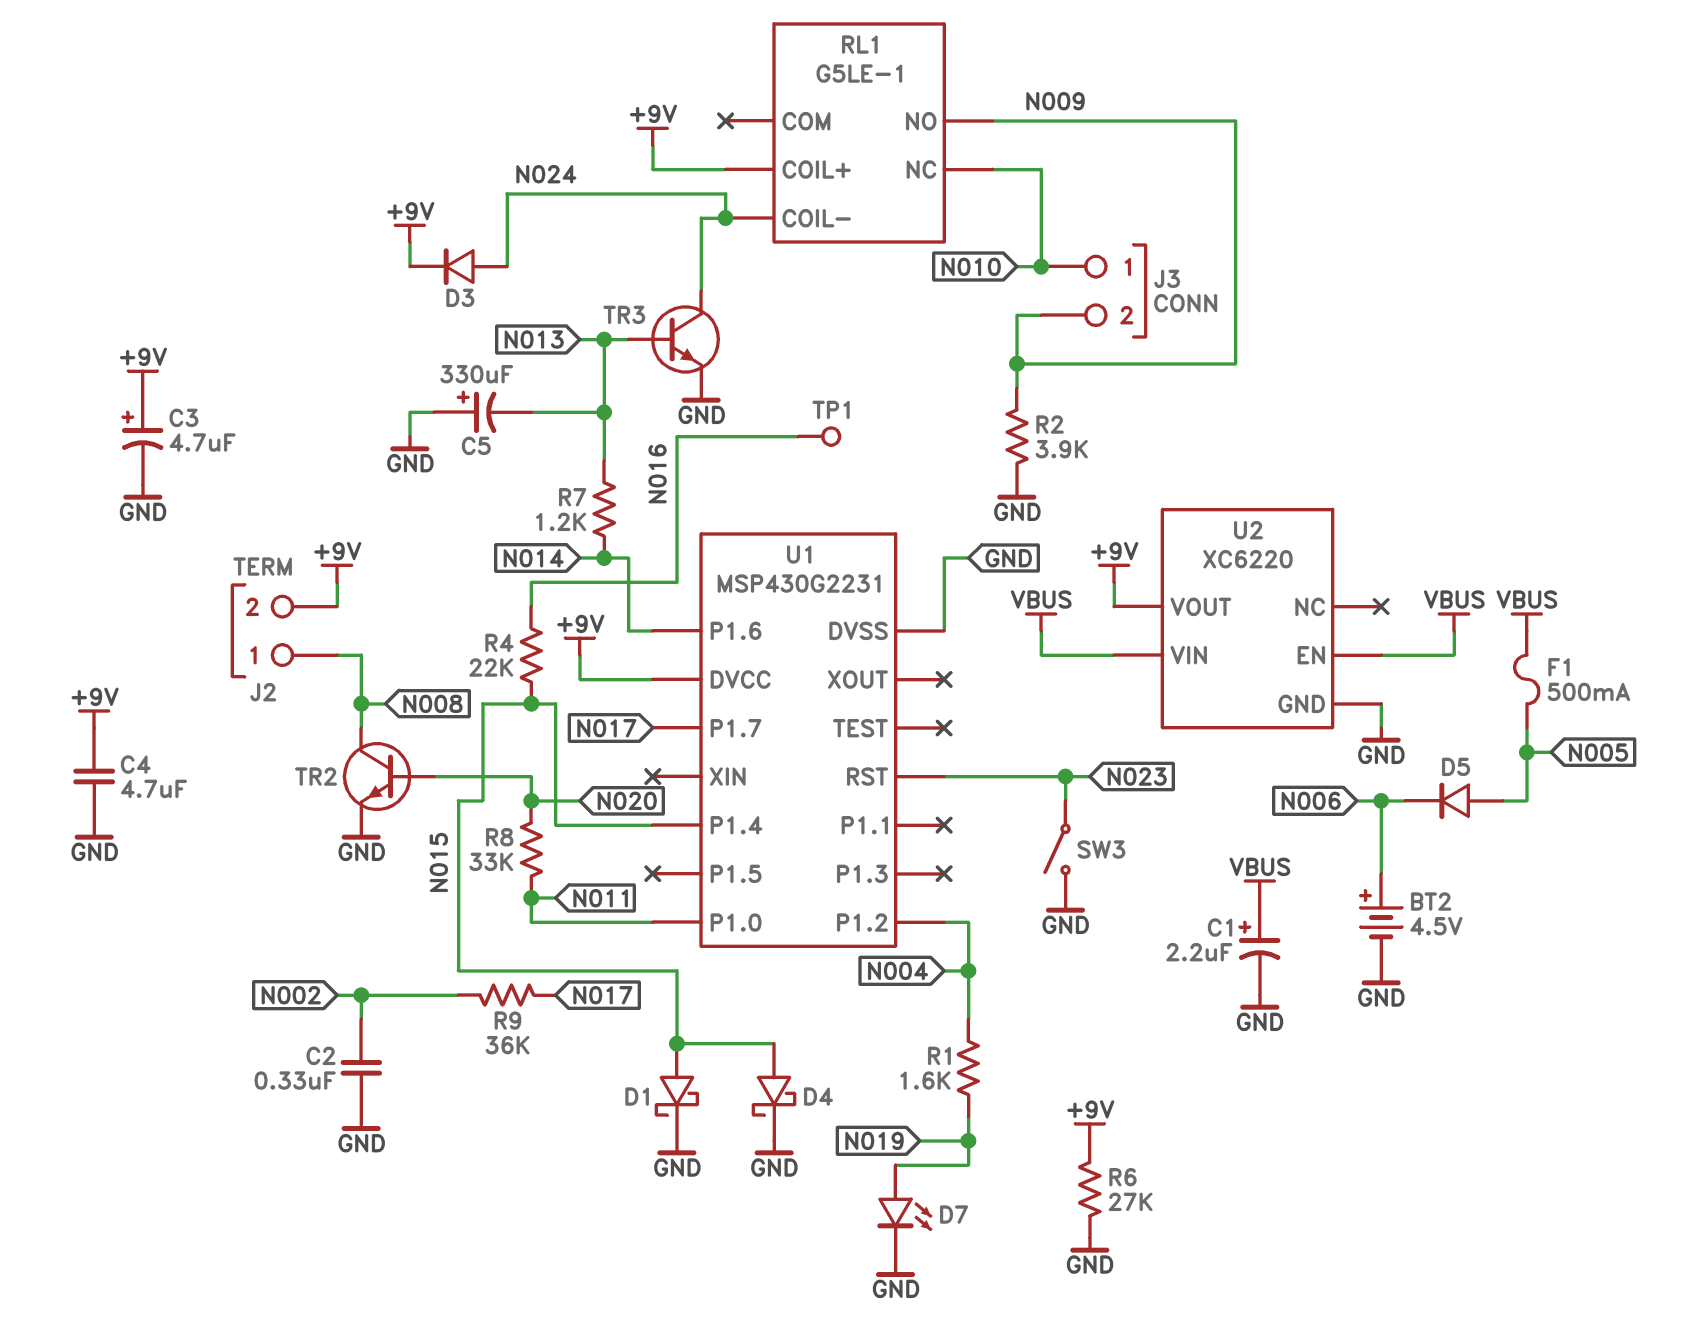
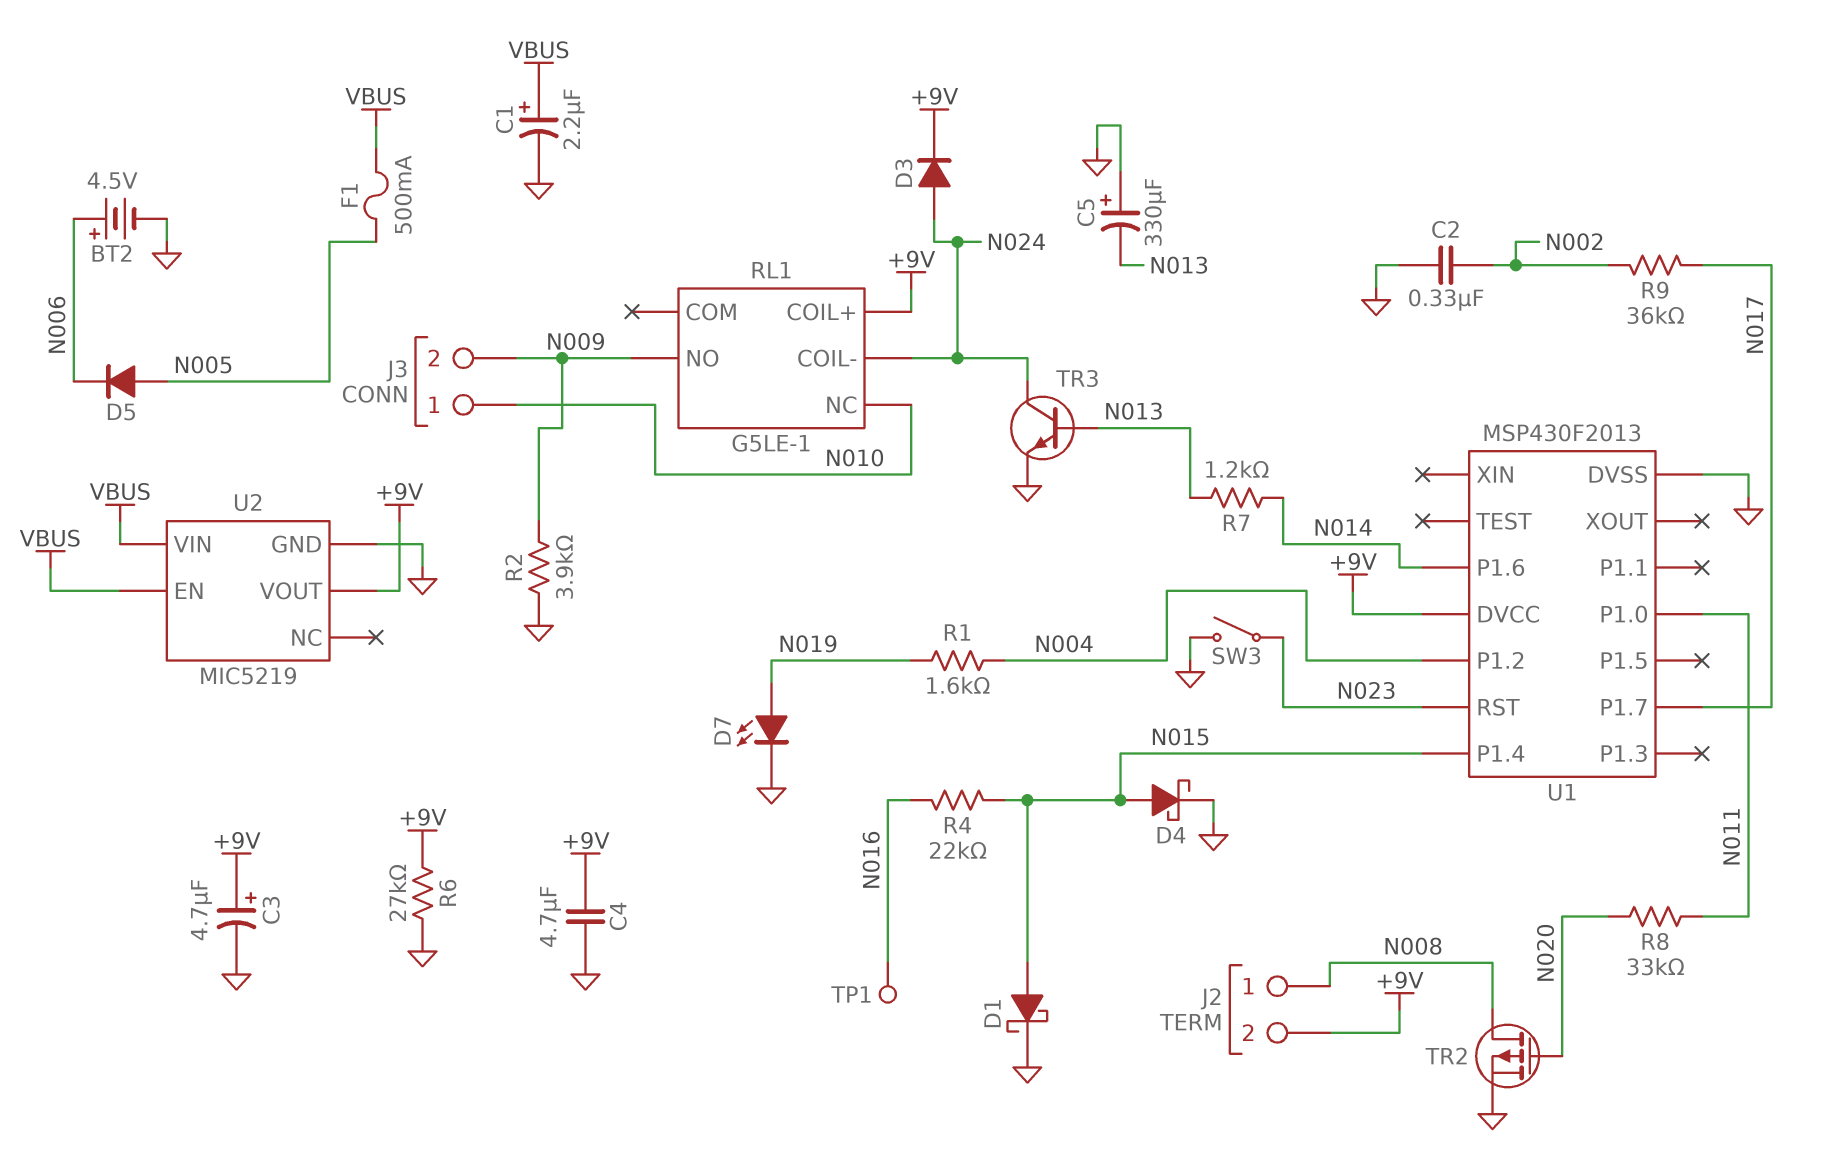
TR2: NPN (B N020, C N008, E GND) -> PMOS (G N020, D N008, S GND)
U1: MSP430G2231 -> MSP430F2013
U2: XC6220 -> MIC5219

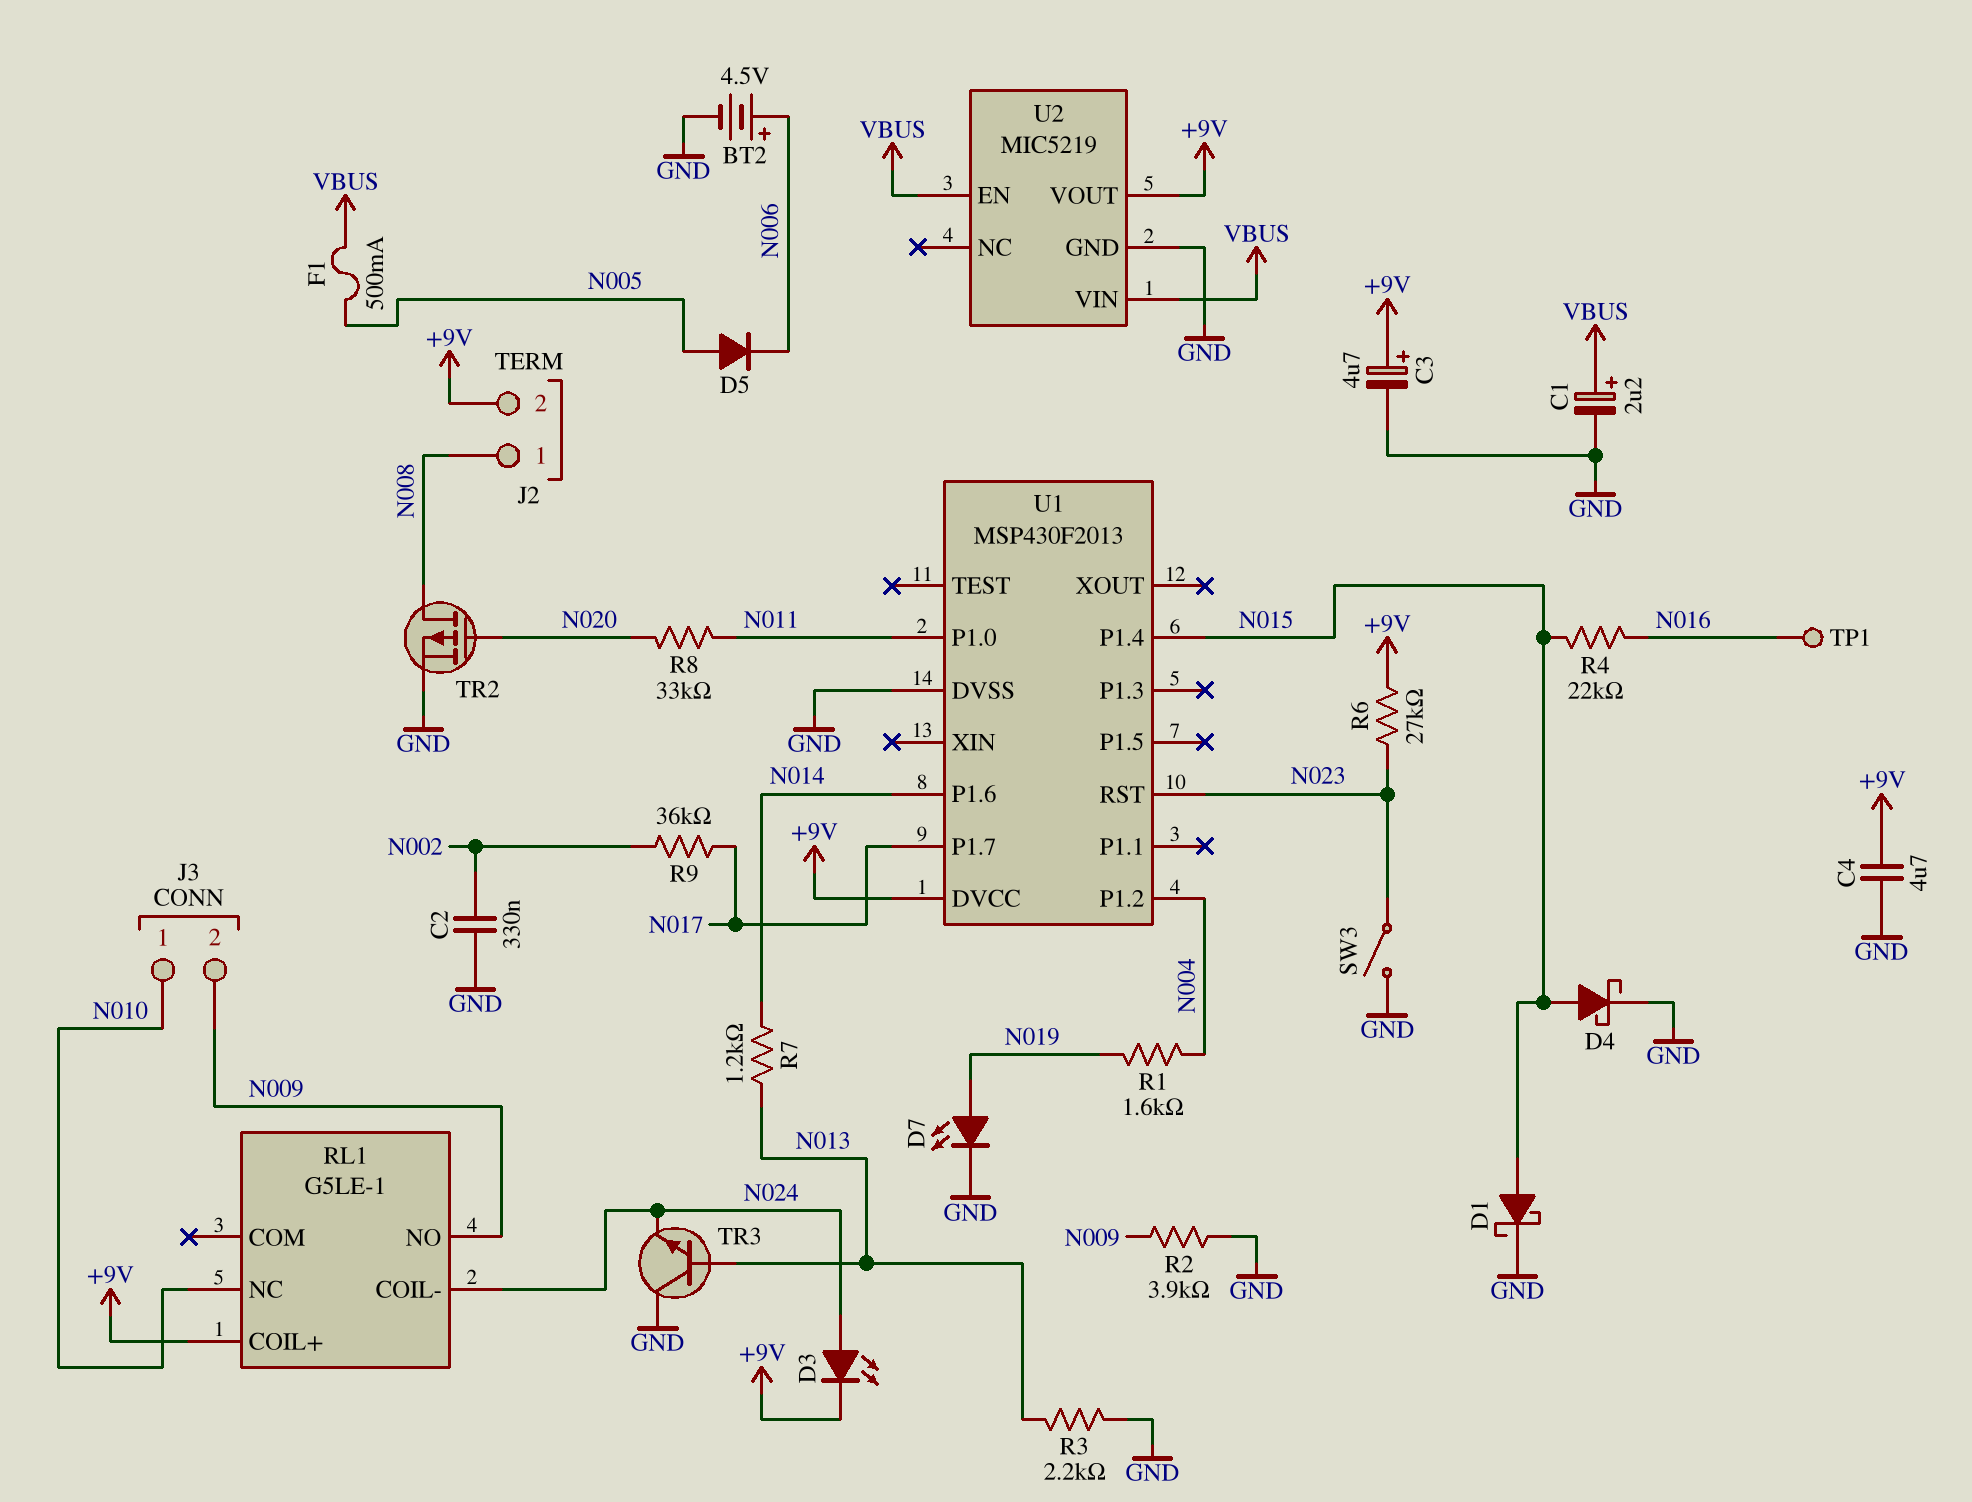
C5: 330uF (plus GND, minus N013) -> none
D3: diode (A N024, K +9V) -> LED (A N024, K +9V)
R3: none -> 2.2k (GND, N013)
R6: 27k (+9V, GND) -> 27k (+9V, N023)
TR3: NPN (B N013, C N024, E GND) -> NPN (B N013, C GND, E N024)

